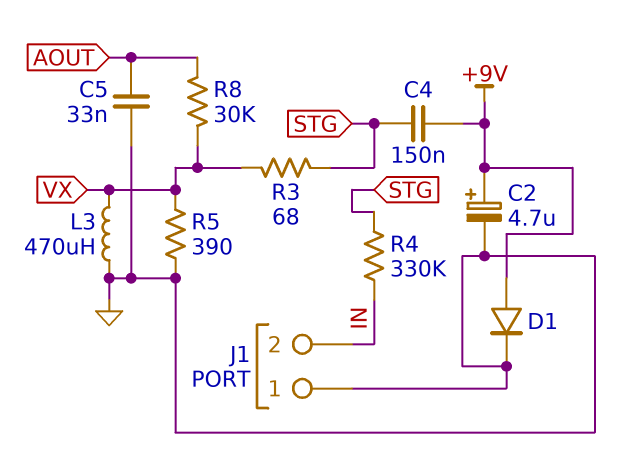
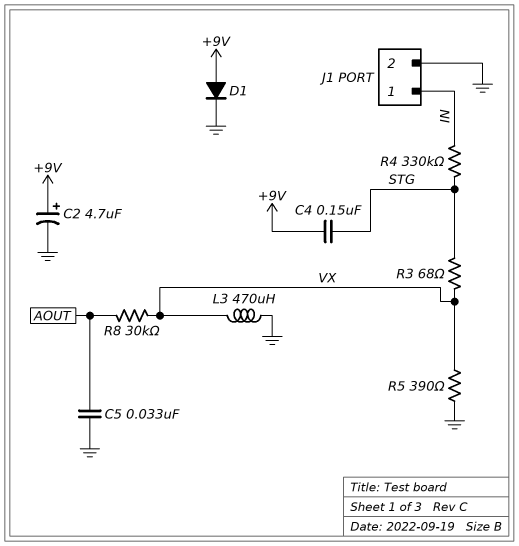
J1 pin 1: GND -> IN
J1 pin 2: IN -> GND

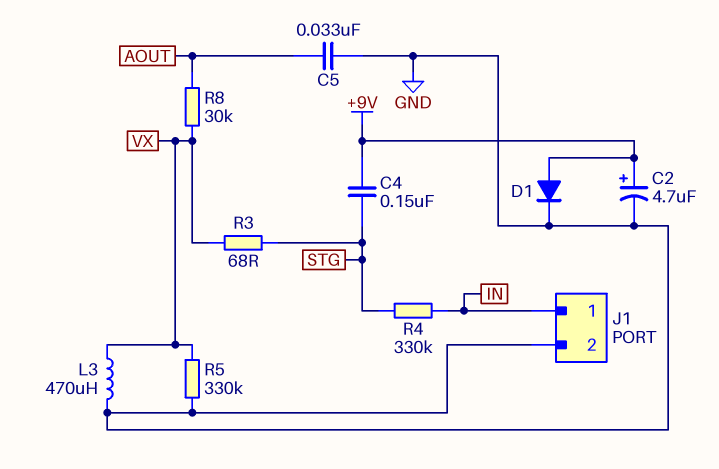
R5: 390 (GND, VX) -> 330k (GND, VX)

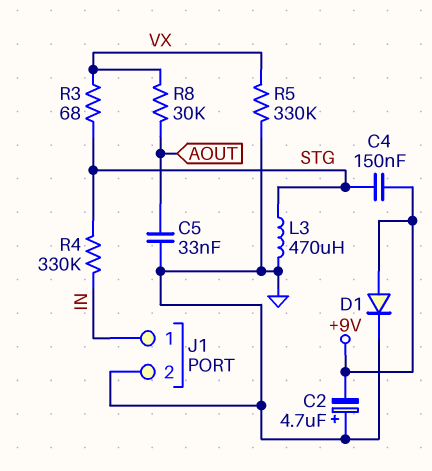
C2: 4.7uF (plus +9V, minus GND) -> 4.7uF (plus GND, minus +9V)
L3: 470uH (GND, VX) -> 470uH (GND, STG)

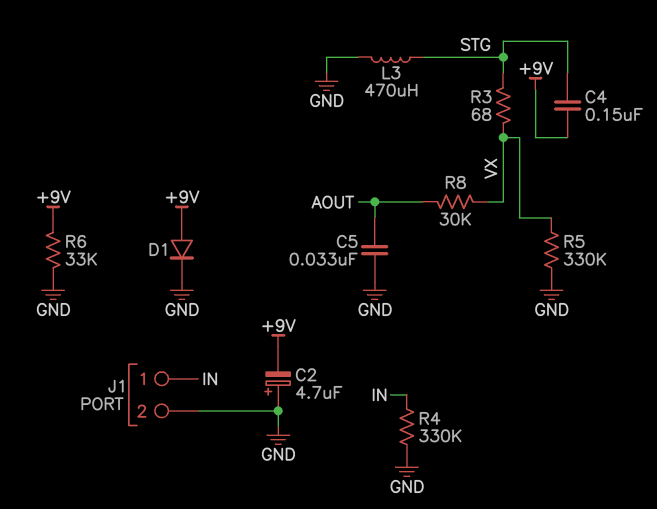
R4: 330k (IN, STG) -> 330k (GND, IN)
R6: none -> 33k (+9V, GND)

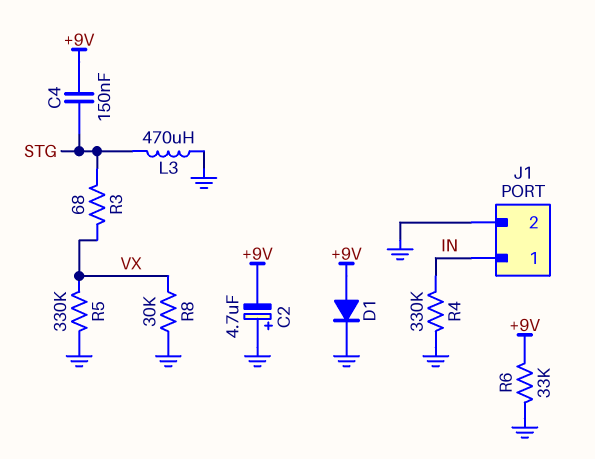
C5: 33nF (AOUT, GND) -> none
R8: 30k (AOUT, VX) -> 30k (GND, VX)

